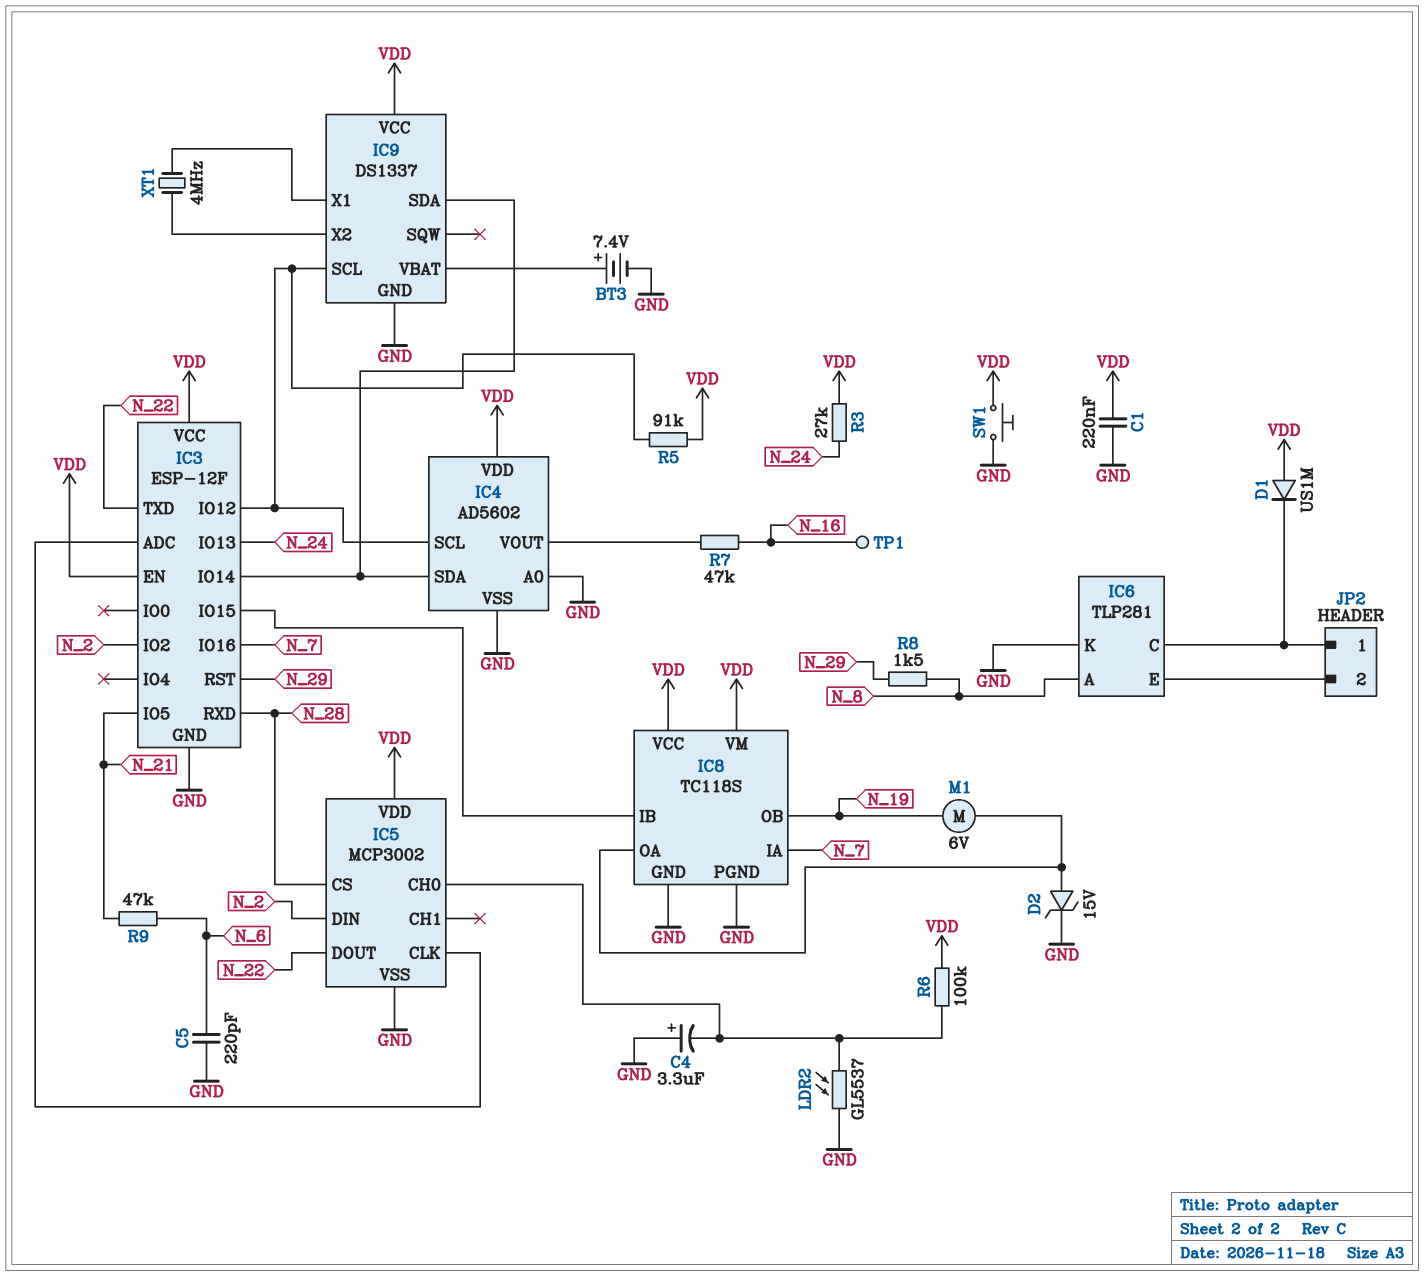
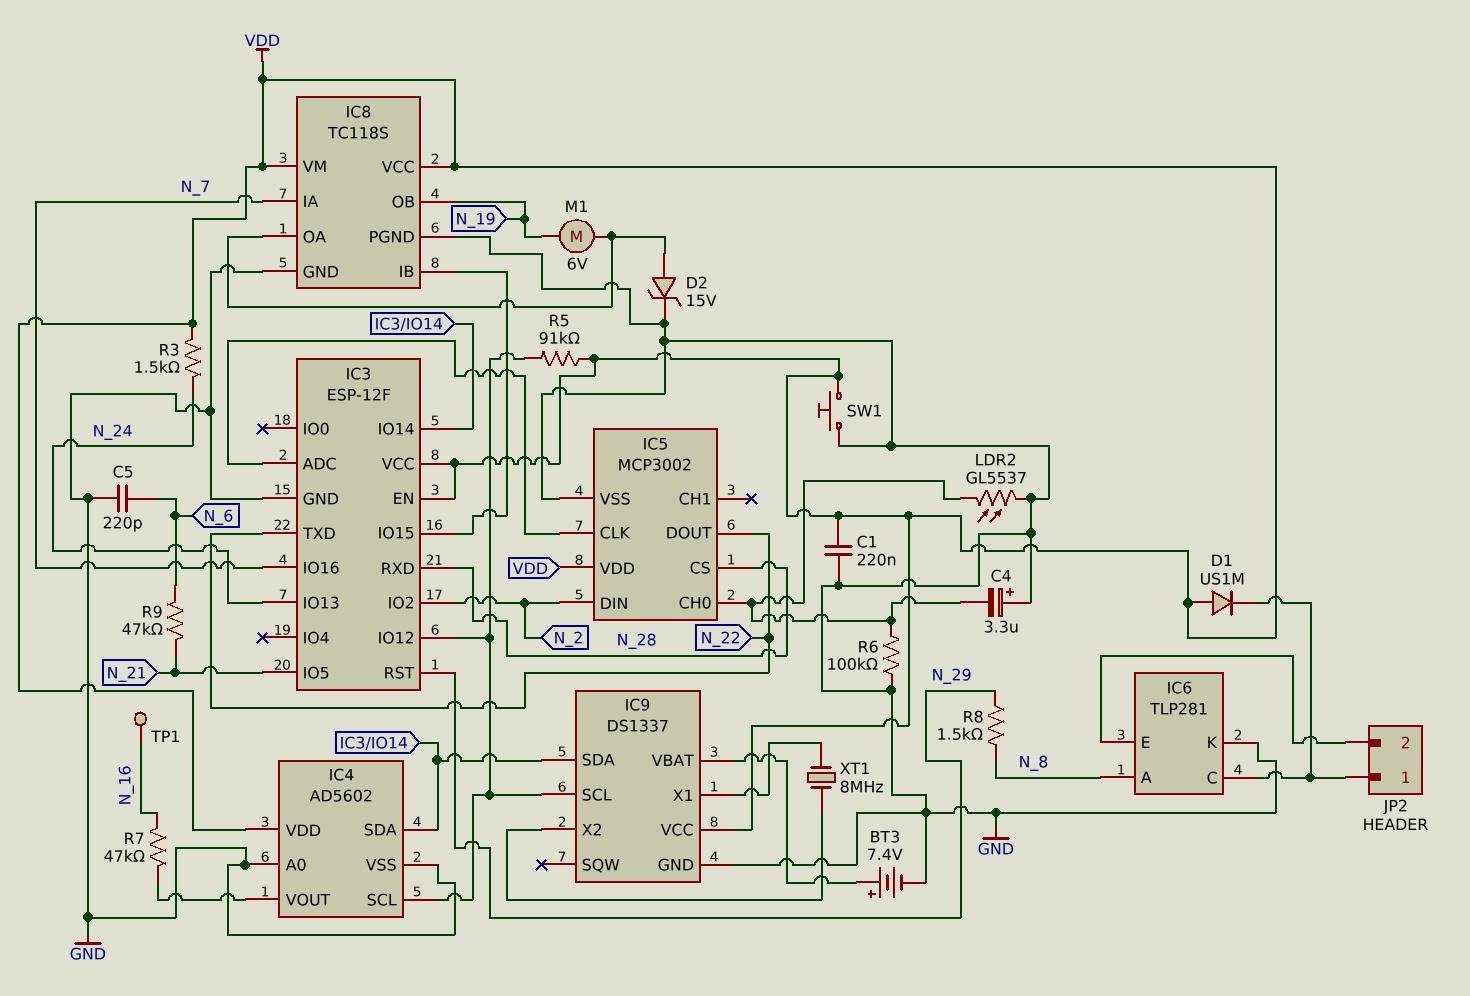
R3: 27k (N_24, VDD) -> 1.5k (N_24, VDD)
R6: 100k (IC5/CH0, VDD) -> 100k (GND, IC5/CH0)
XT1: 4MHz (IC9/X1, IC9/X2) -> 8MHz (IC9/X1, IC9/X2)

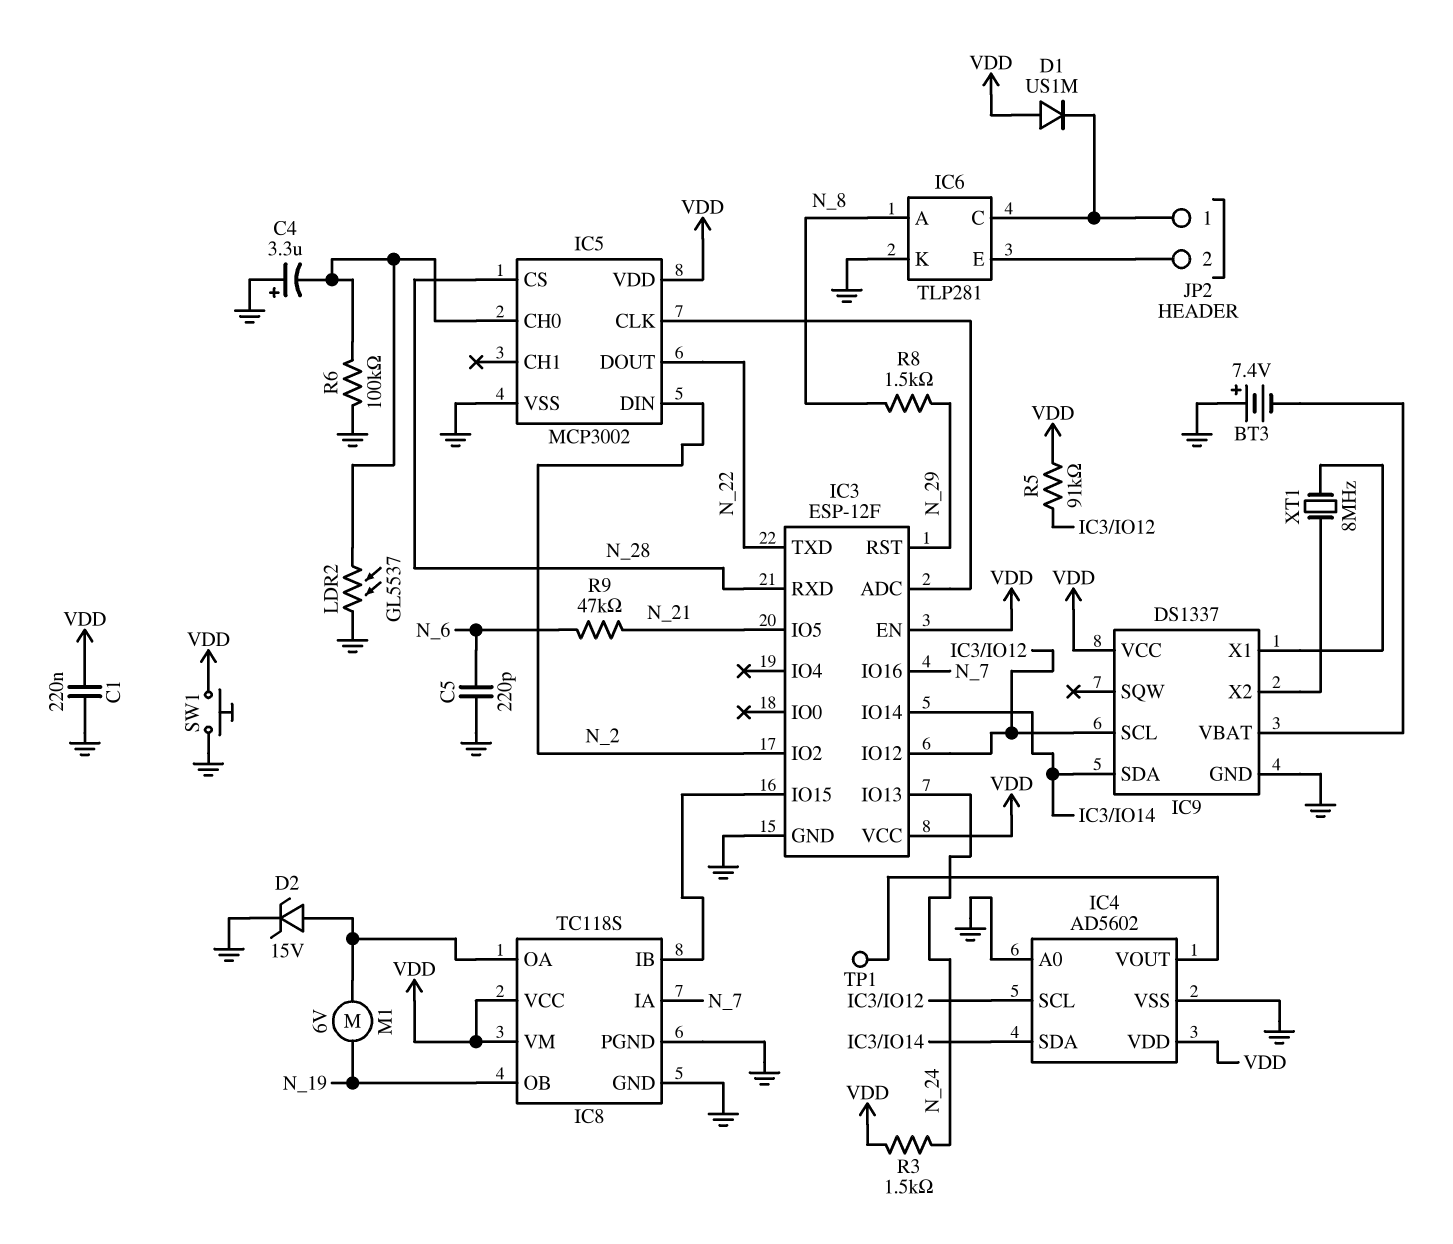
BT3: 7.4V (plus IC9/VBAT, minus GND) -> 7.4V (plus GND, minus IC9/VBAT)
R7: 47k (IC4/VOUT, N_16) -> none
TP1: test point (N_16) -> test point (IC4/VOUT)

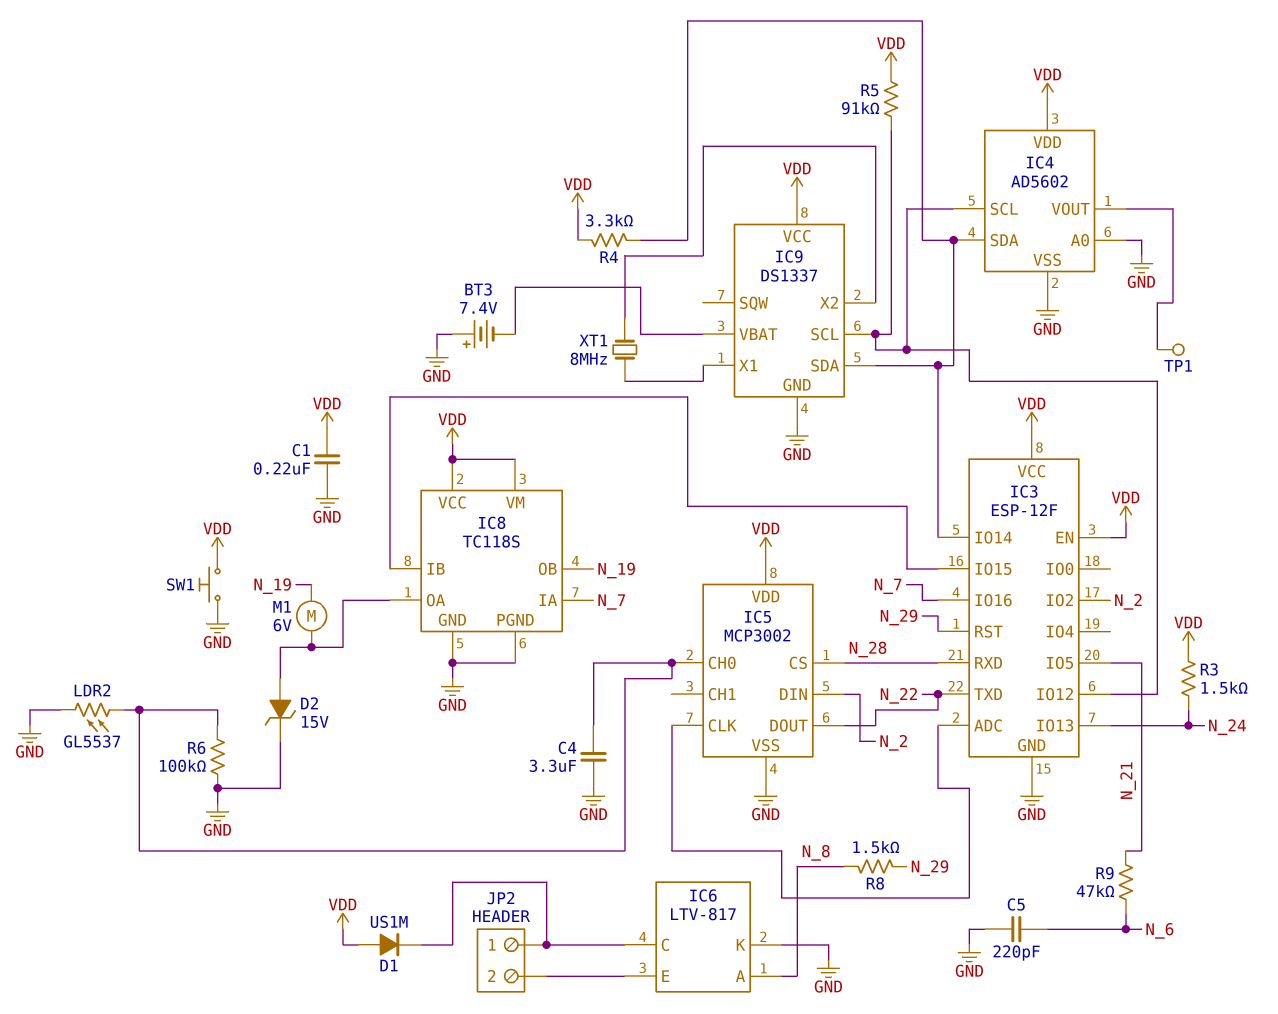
C4: 3.3uF (plus GND, minus IC5/CH0) -> 3.3uF (GND, IC5/CH0)
IC6: TLP281 -> LTV-817
R4: none -> 3.3k (IC3/IO14, VDD)

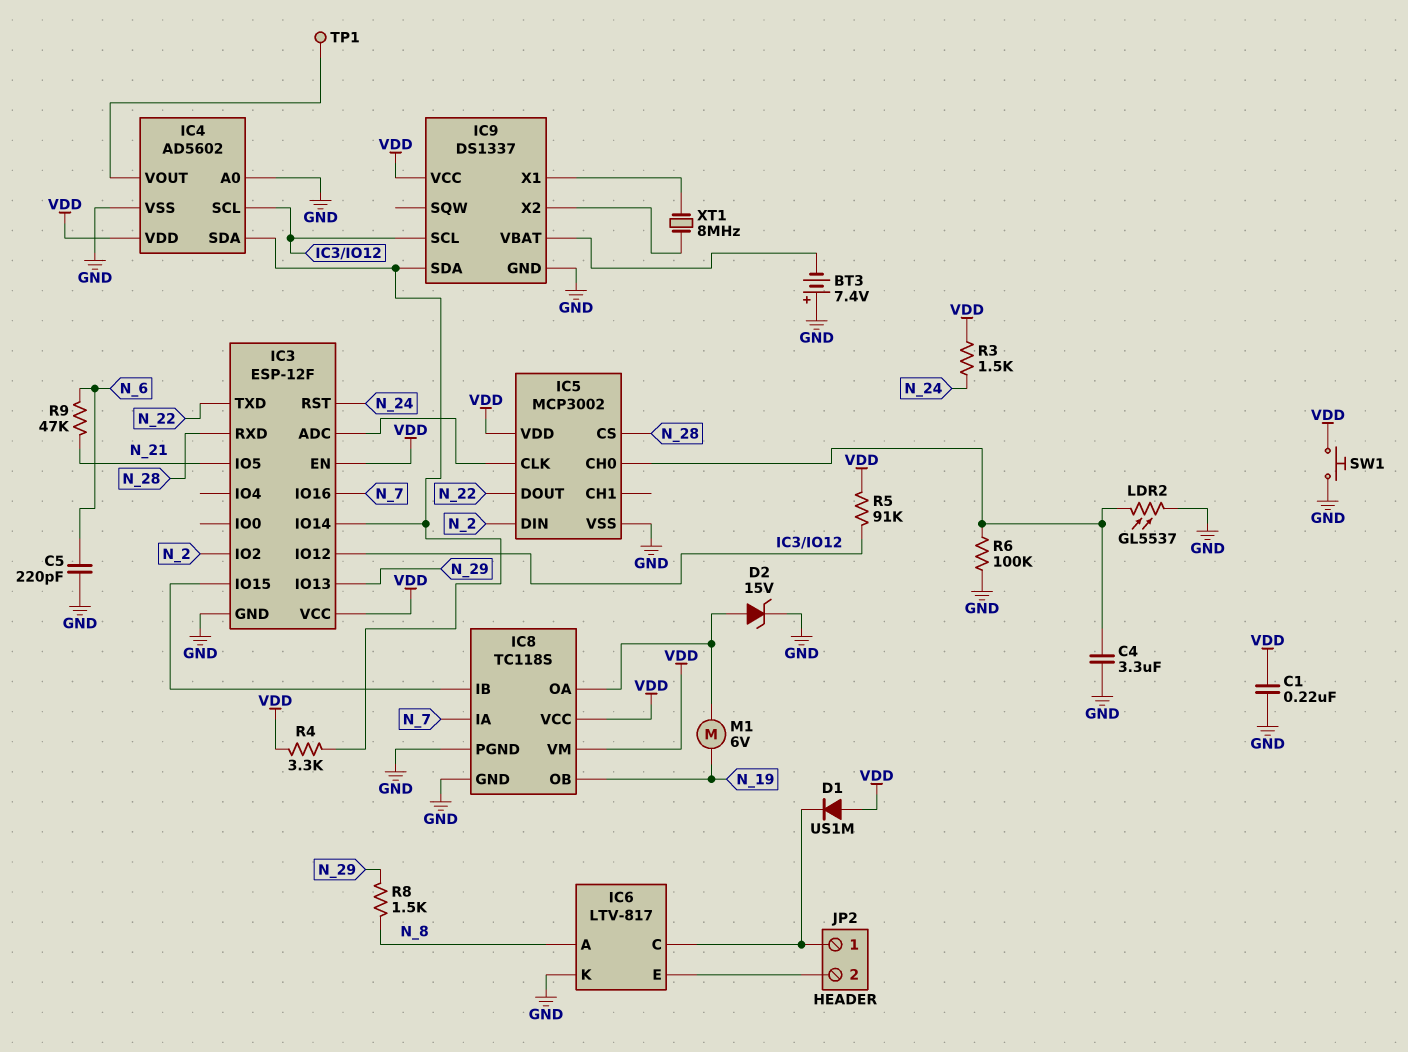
IC3 pin IO13: N_24 -> N_29
IC3 pin RST: N_29 -> N_24

